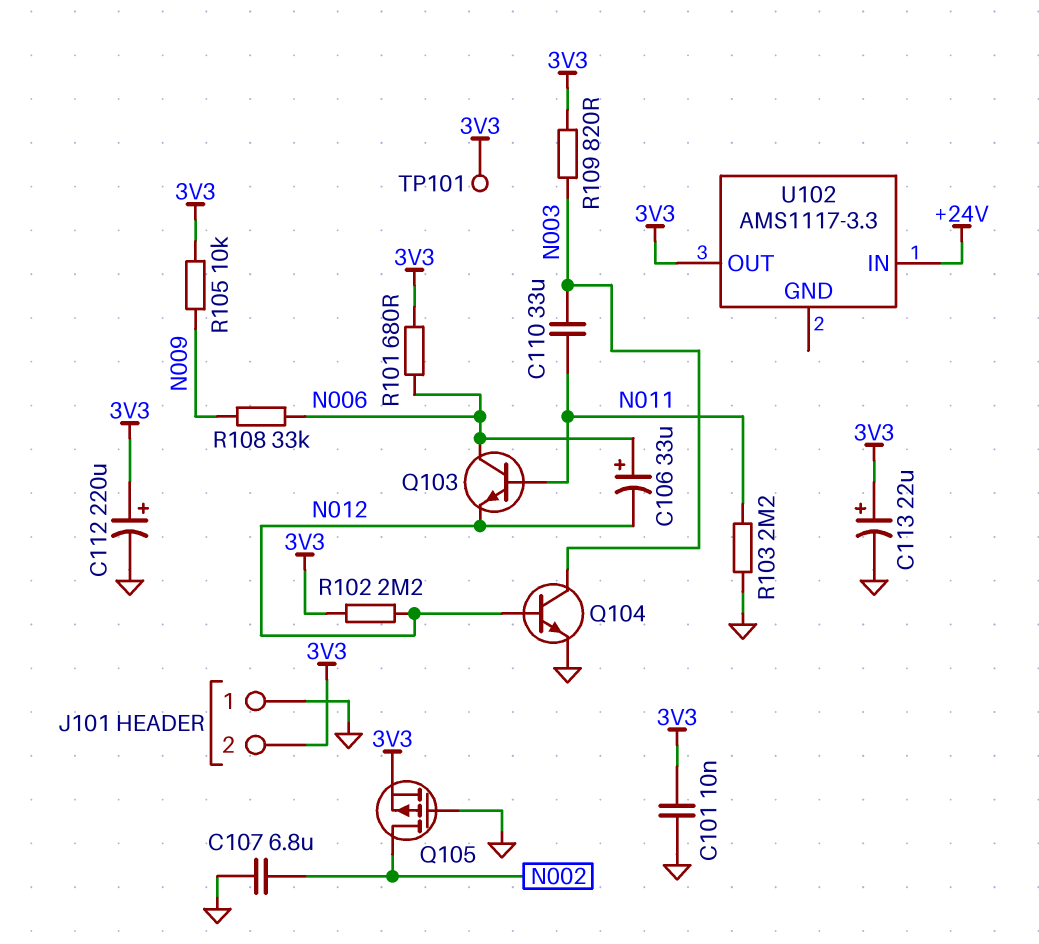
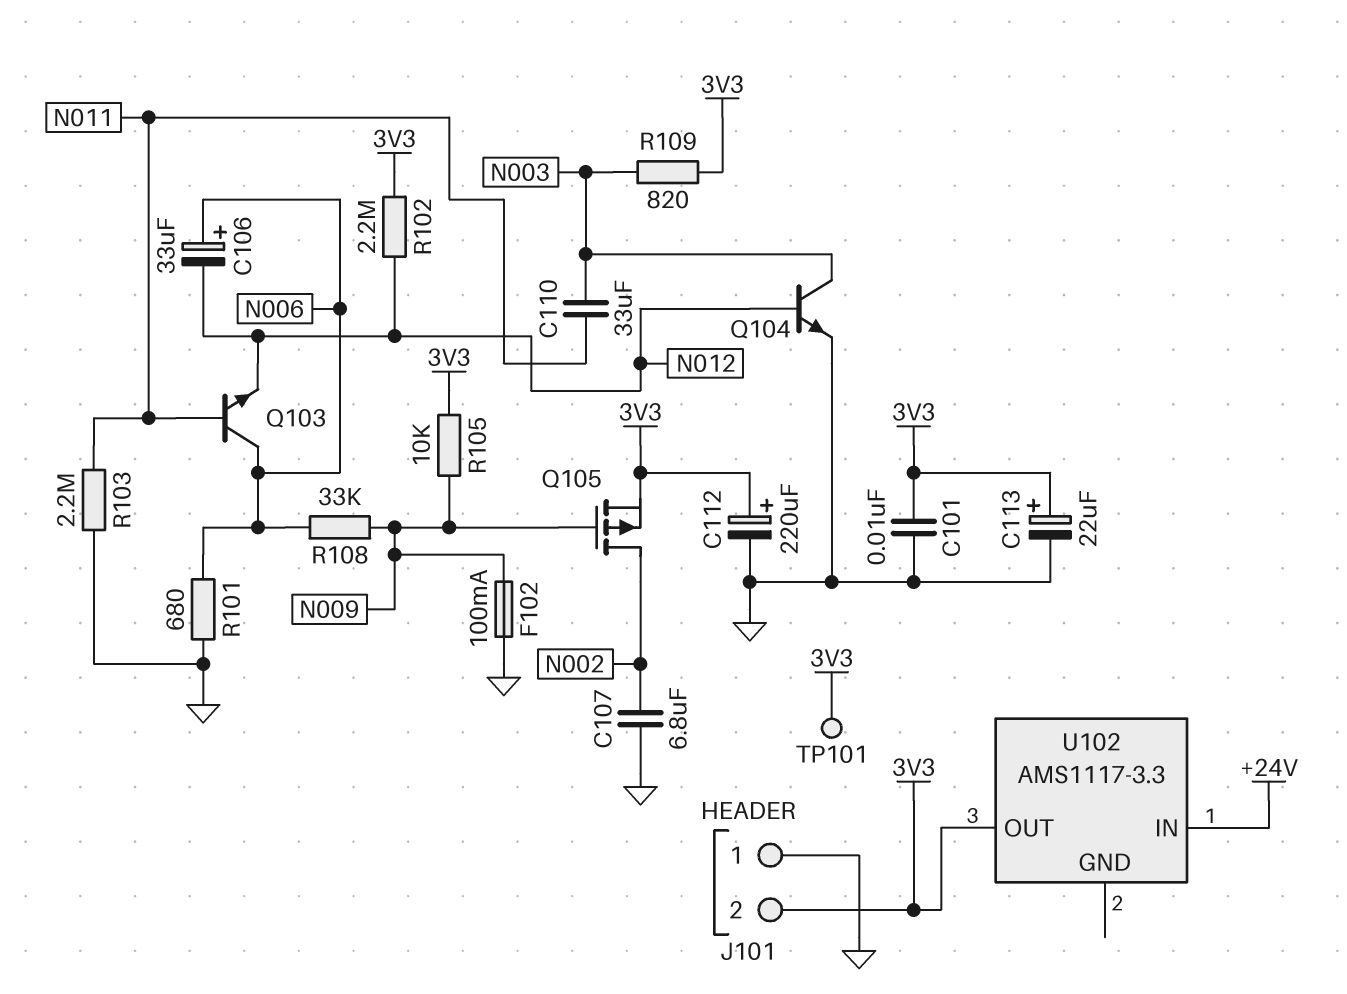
F102: none -> 100mA (GND, N009)
Q105: PMOS (G GND, D N002, S 3V3) -> PMOS (G N009, D N002, S 3V3)
R101: 680 (3V3, N006) -> 680 (GND, N006)

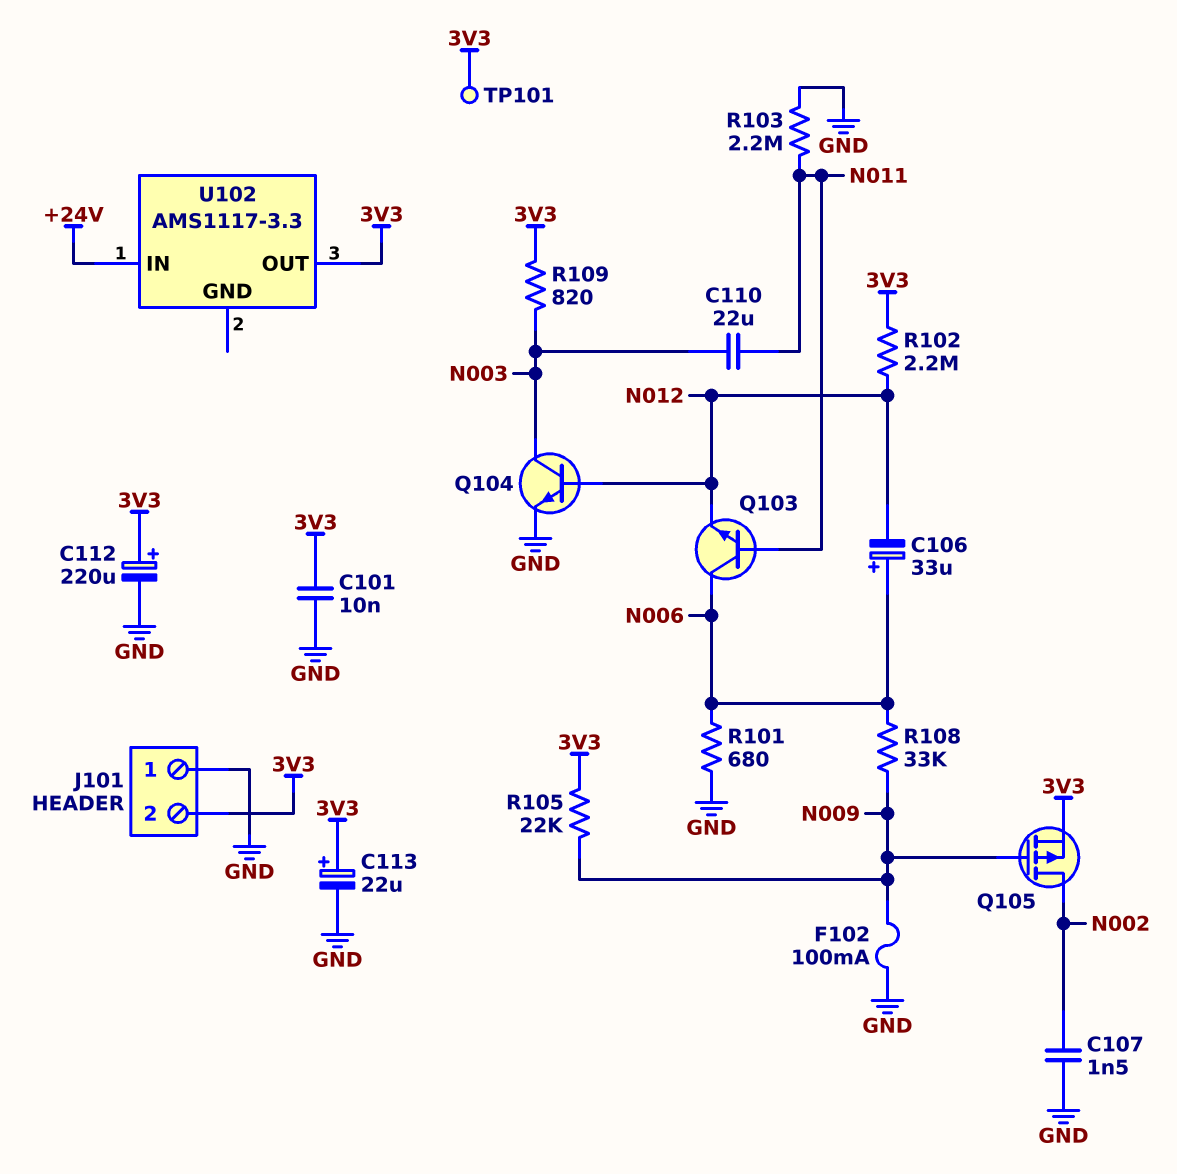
C107: 6.8uF (GND, N002) -> 1.5nF (GND, N002)
C110: 33uF (N003, N011) -> 22uF (N003, N011)
R105: 10k (3V3, N009) -> 22k (3V3, N009)

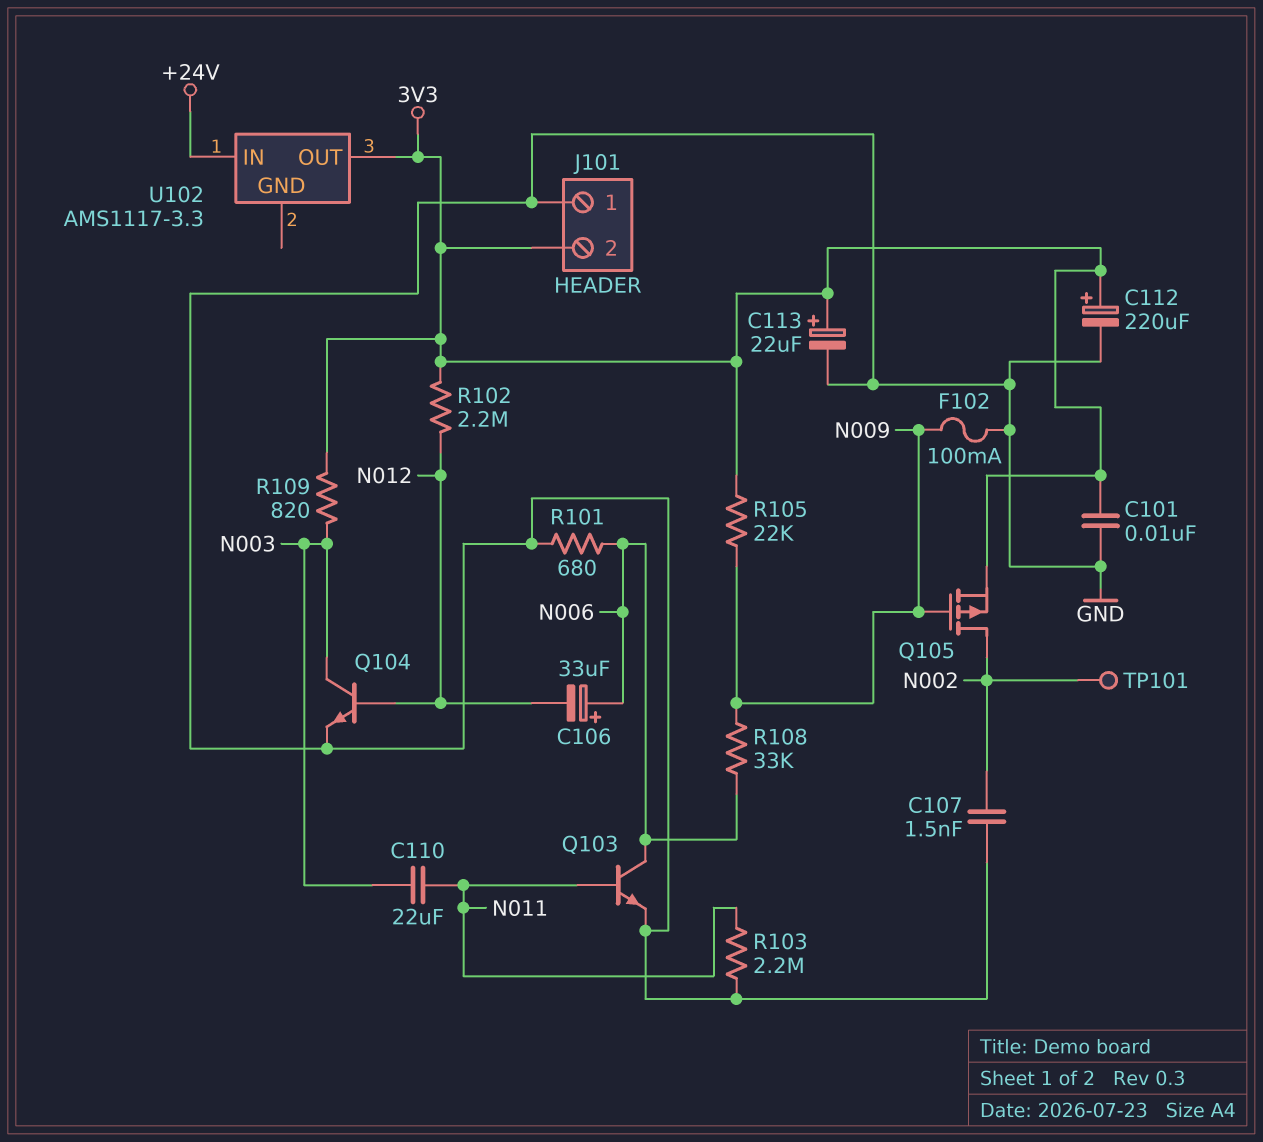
Q103: NPN (B N011, C N006, E N012) -> NPN (B N011, C N006, E GND)
TP101: test point (3V3) -> test point (N002)

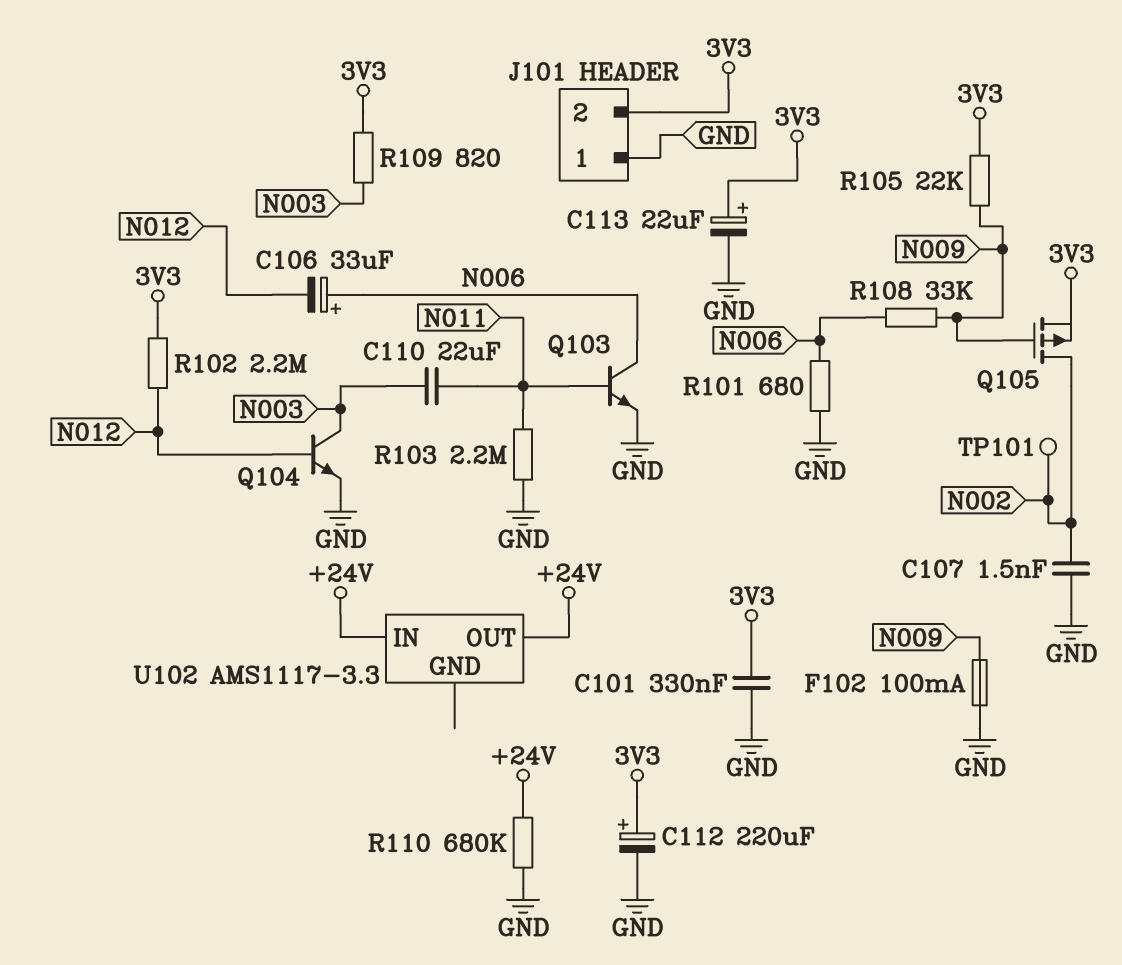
C101: 10nF (3V3, GND) -> 330nF (3V3, GND)
R110: none -> 680k (+24V, GND)
U102 pin OUT: 3V3 -> +24V

